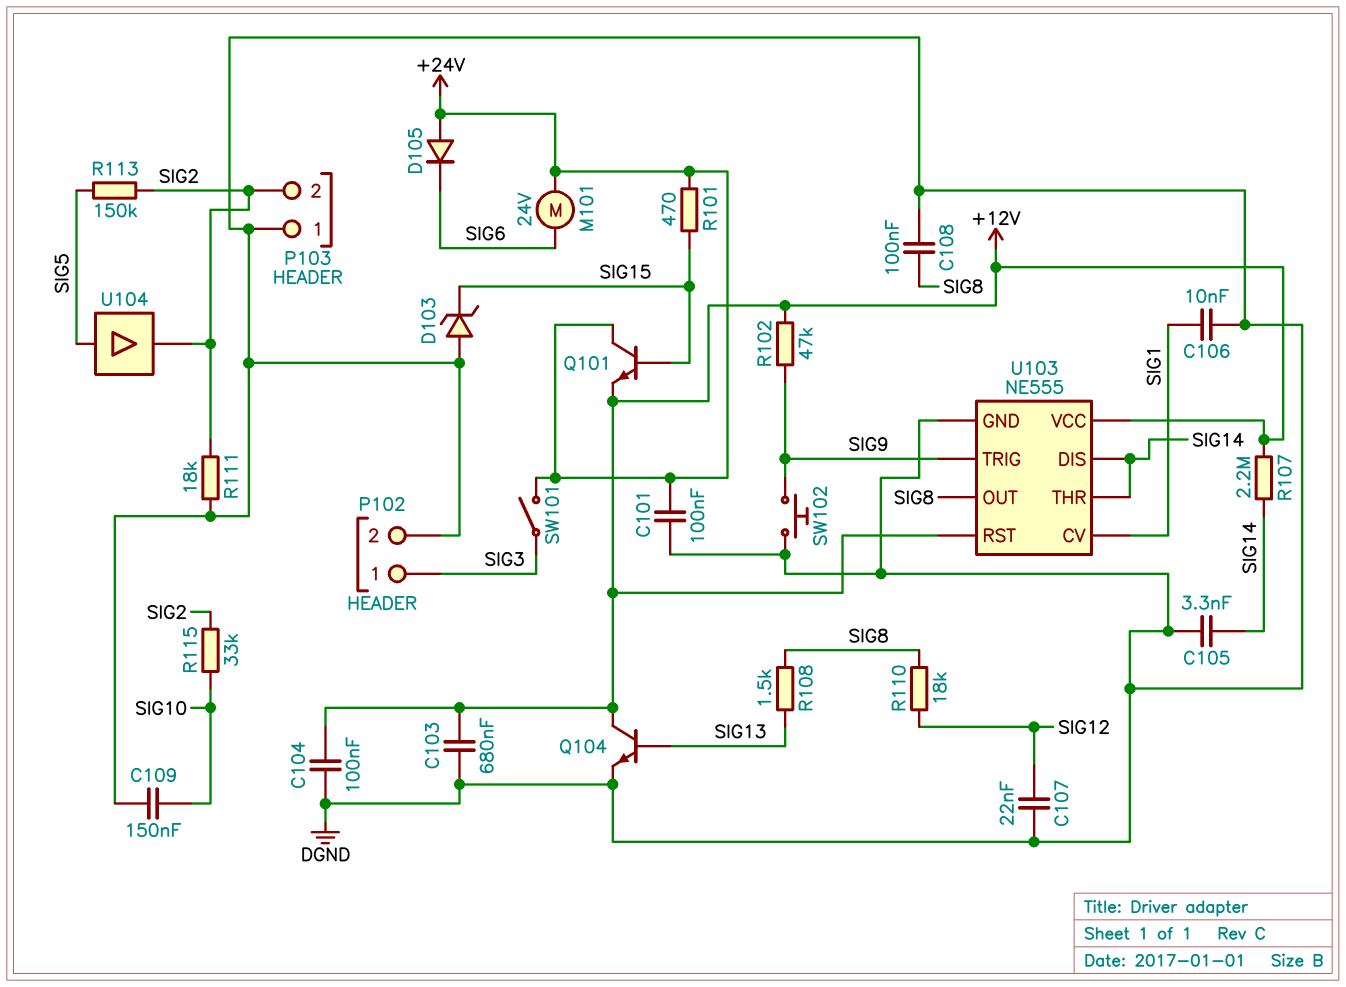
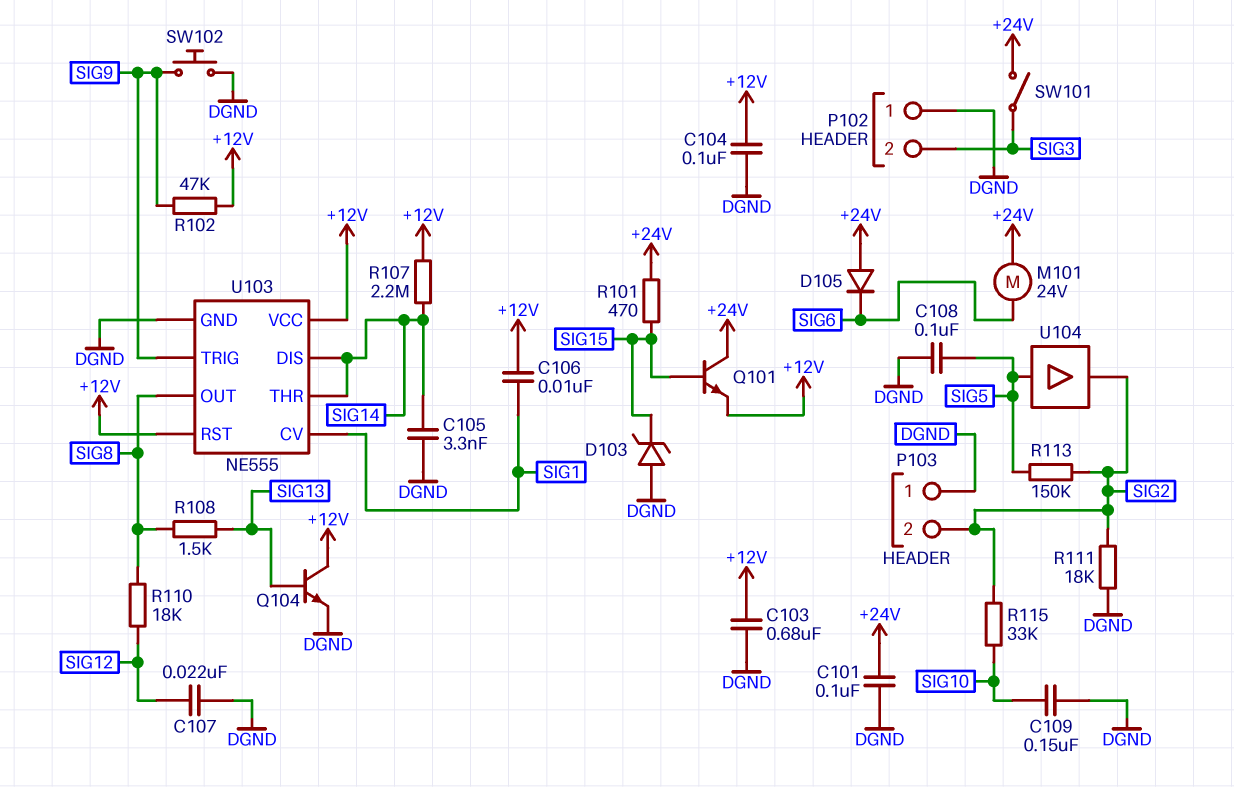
C106: 10nF (DGND, SIG1) -> 10nF (+12V, SIG1)
C108: 100nF (DGND, SIG8) -> 100nF (DGND, SIG5)
P102 pin 1: SIG3 -> DGND
P102 pin 2: DGND -> SIG3

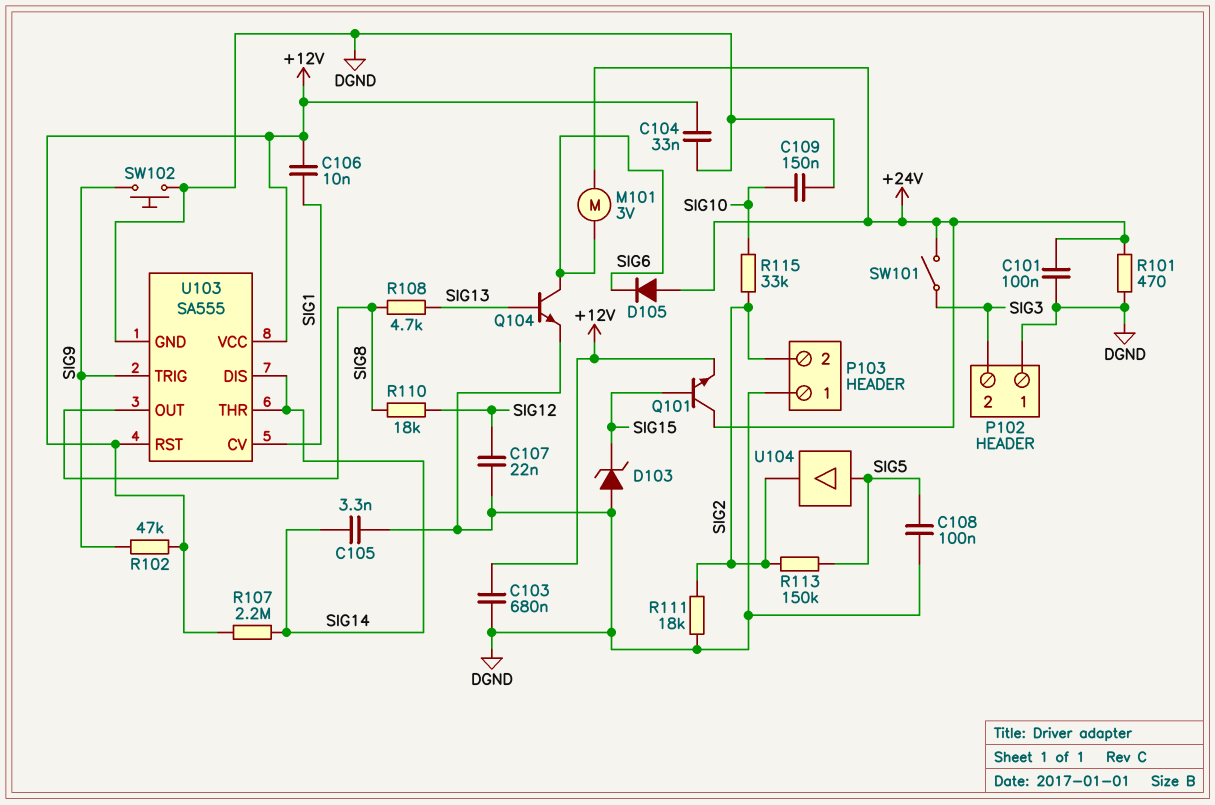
C104: 100nF (+12V, DGND) -> 33nF (+12V, DGND)
M101: motor 24V (+24V, SIG6) -> motor 3V (+24V, SIG6)
Q104: NPN (B SIG13, C +12V, E DGND) -> NPN (B SIG13, C SIG6, E DGND)
R101: 470 (+24V, SIG15) -> 470 (+24V, DGND)
R108: 1.5k (SIG8, SIG13) -> 4.7k (SIG8, SIG13)
U103: NE555 -> SA555

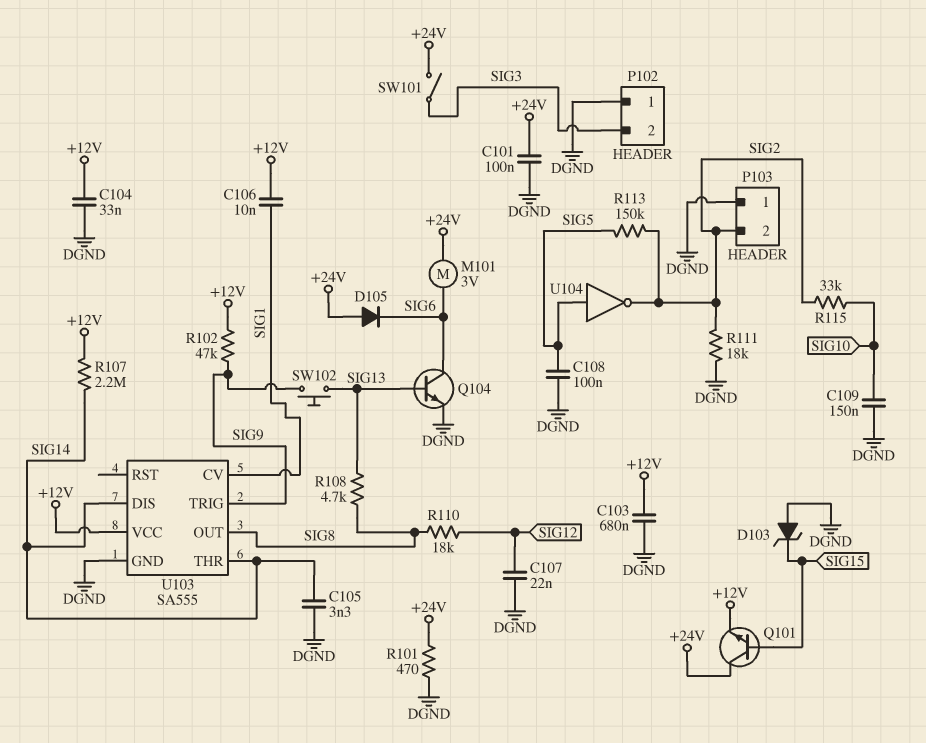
SW102: button (DGND, SIG9) -> button (SIG9, SIG13)
U103 pin RST: +12V -> none
U104: buffer (in SIG5, out SIG2) -> NOT (in SIG5, out SIG2)

